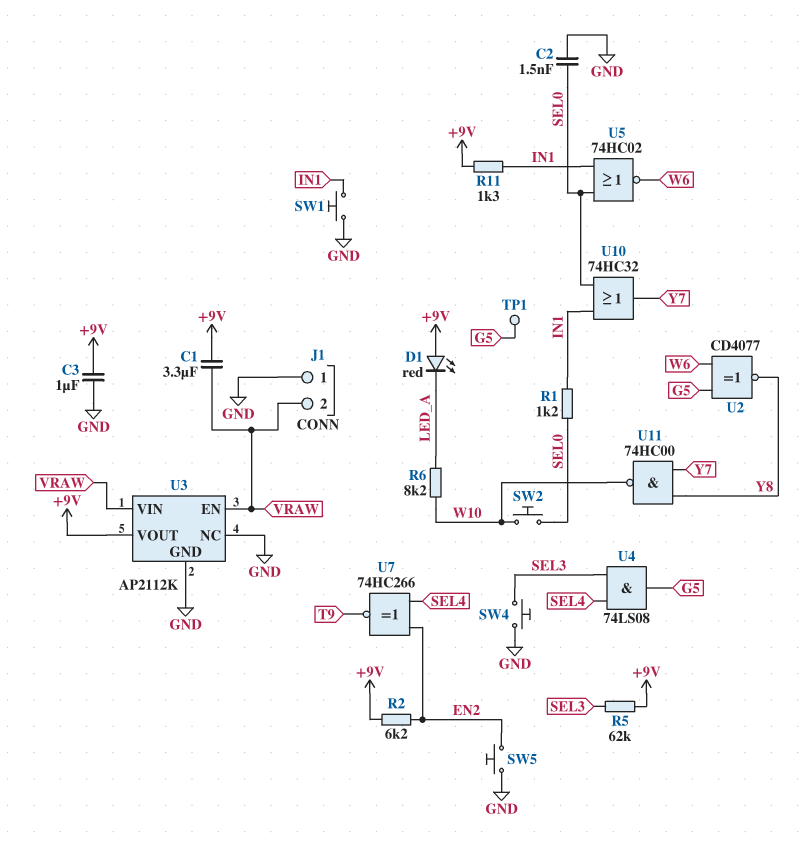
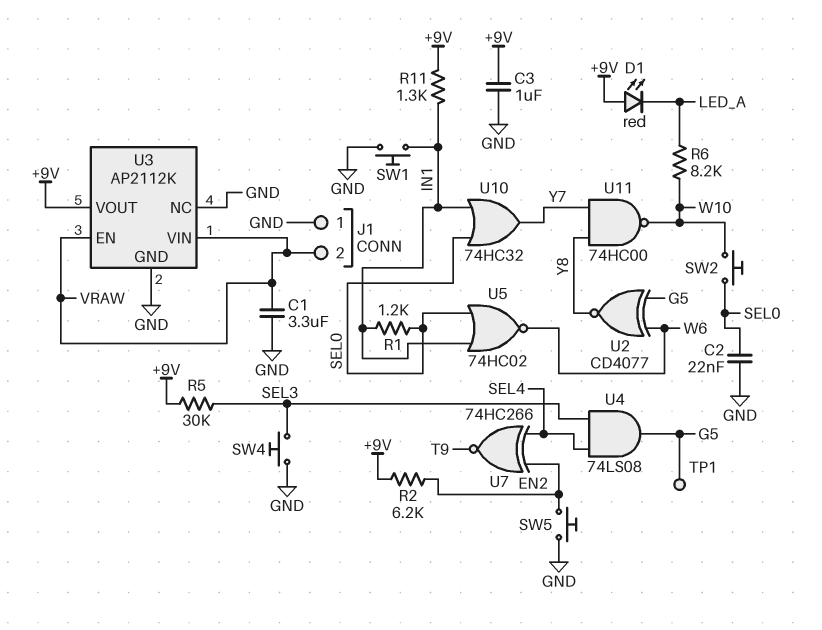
C1: 3.3uF (+9V, VRAW) -> 3.3uF (GND, VRAW)
C2: 1.5nF (GND, SEL0) -> 22nF (GND, SEL0)
R5: 62k (+9V, SEL3) -> 30k (+9V, SEL3)

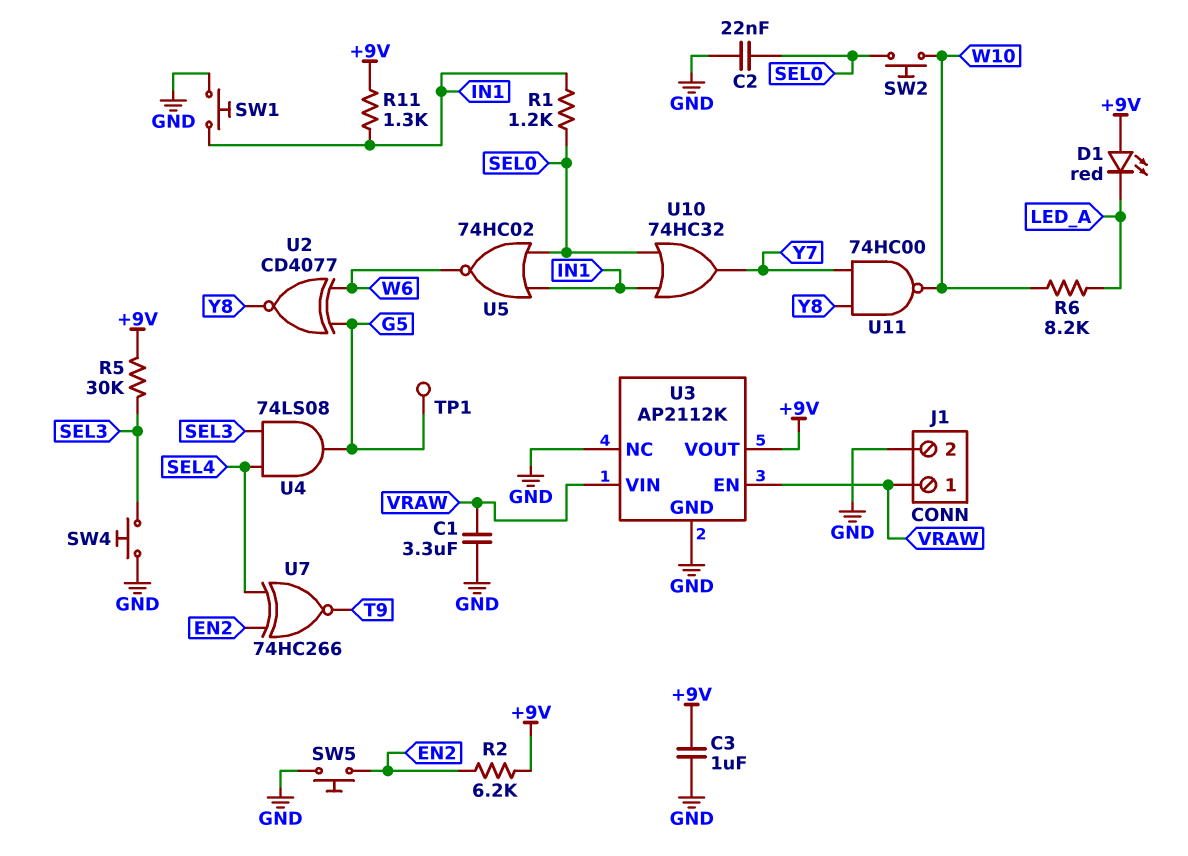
J1 pin 1: GND -> VRAW
J1 pin 2: VRAW -> GND

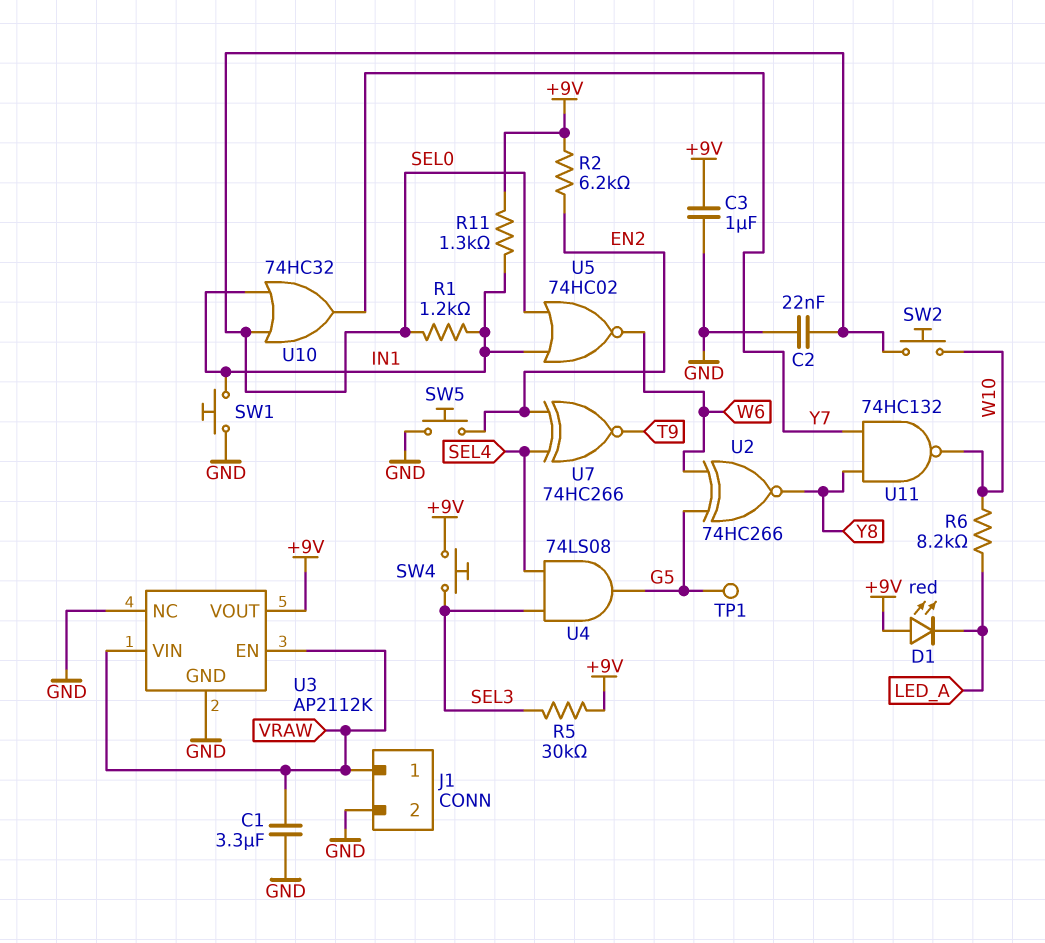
SW4: button (GND, SEL3) -> button (+9V, SEL3)
U2: XNOR CD4077 (in G5, in W6, out Y8) -> XNOR 74HC266 (in G5, in W6, out Y8)
U11: NAND 74HC00 (in Y7, in Y8, out W10) -> NAND 74HC132 (in Y7, in Y8, out W10)

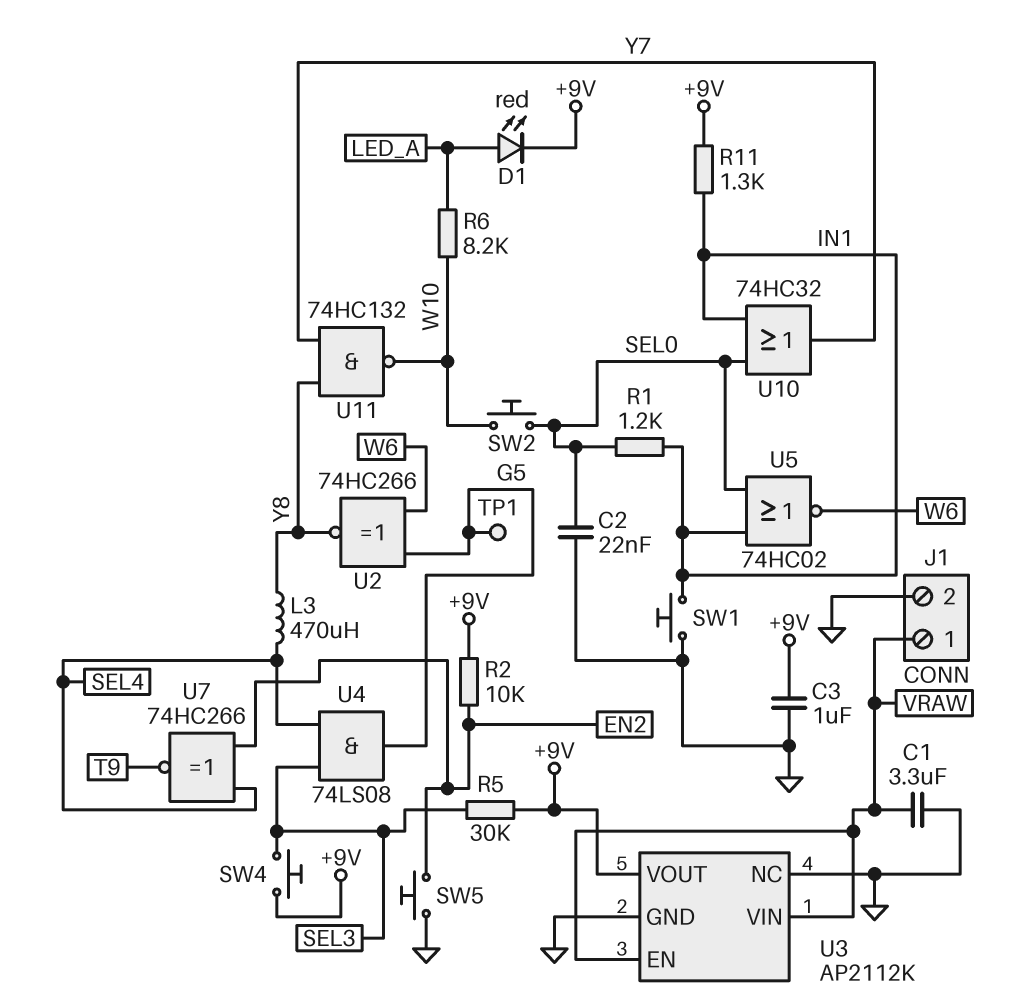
D1: LED red (A +9V, K LED_A) -> LED red (A LED_A, K +9V)
L3: none -> 470uH (SEL4, Y8)
R2: 6.2k (+9V, EN2) -> 10k (+9V, EN2)

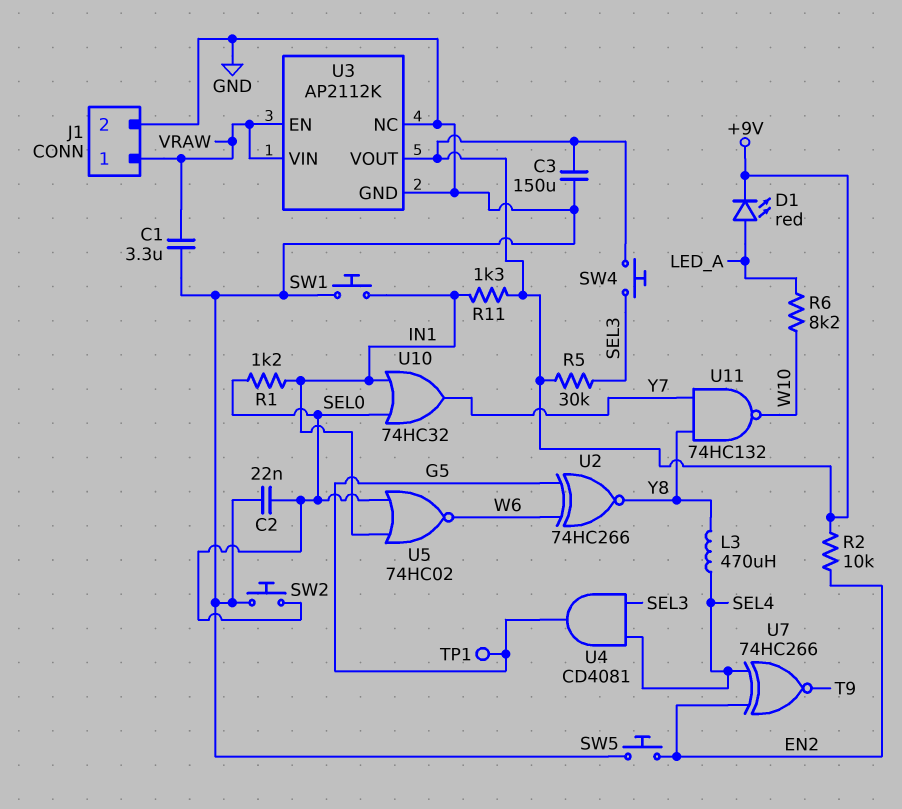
C3: 1uF (+9V, GND) -> 150uF (+9V, GND)
SW2: button (SEL0, W10) -> button (GND, SEL0)
U4: AND 74LS08 (in SEL3, in SEL4, out G5) -> AND CD4081 (in SEL3, in SEL4, out G5)

